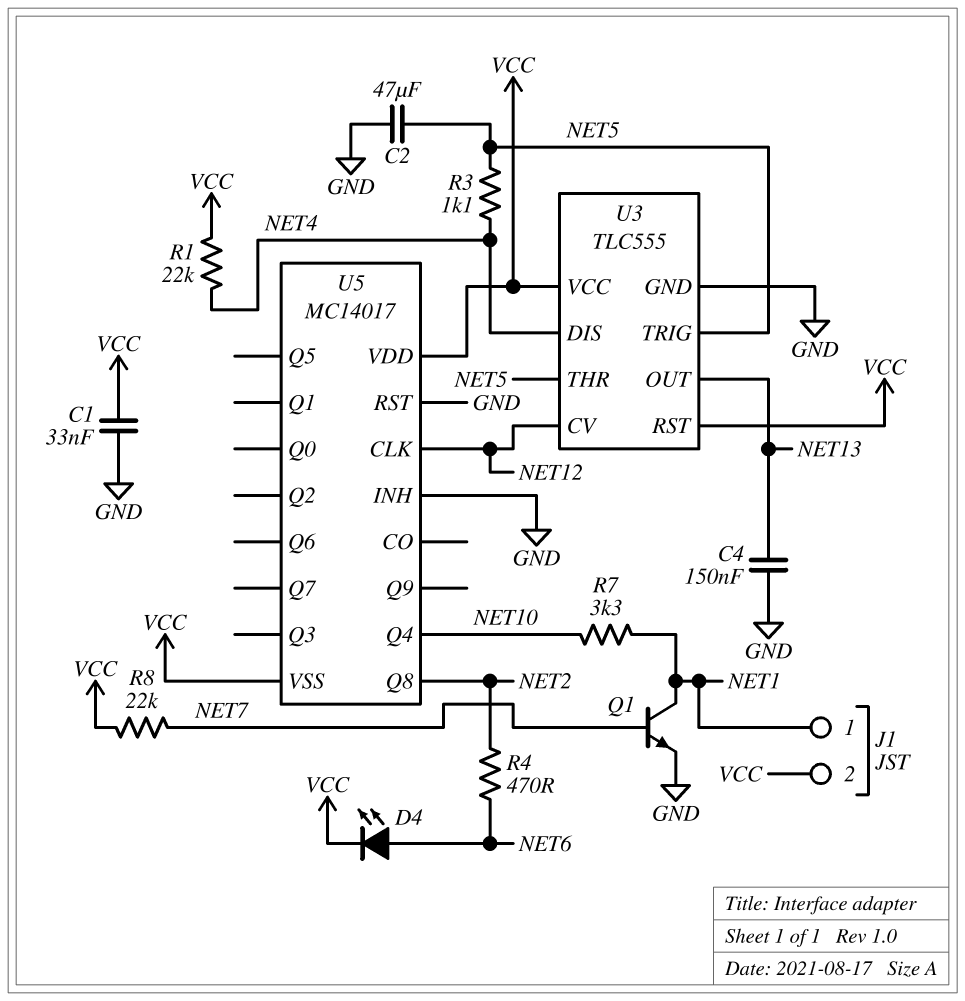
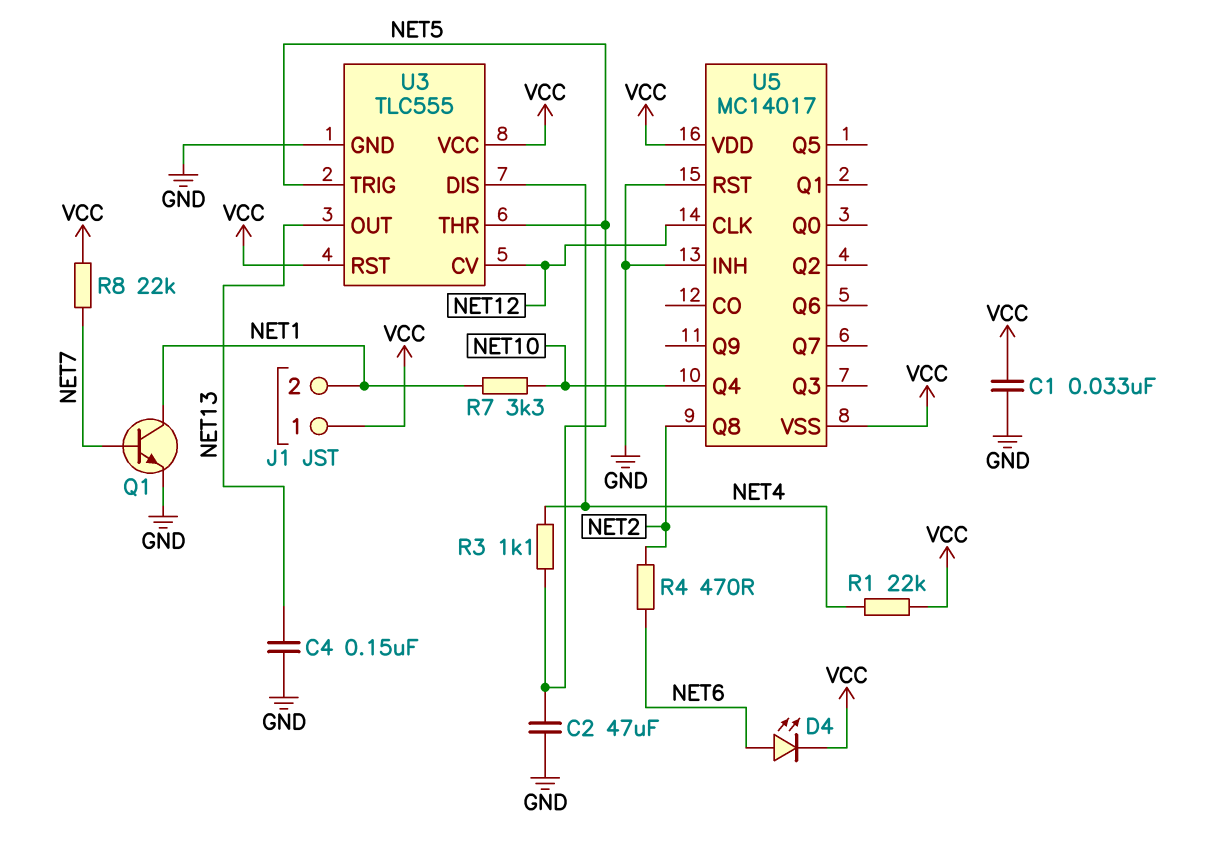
J1 pin 1: NET1 -> VCC
J1 pin 2: VCC -> NET1

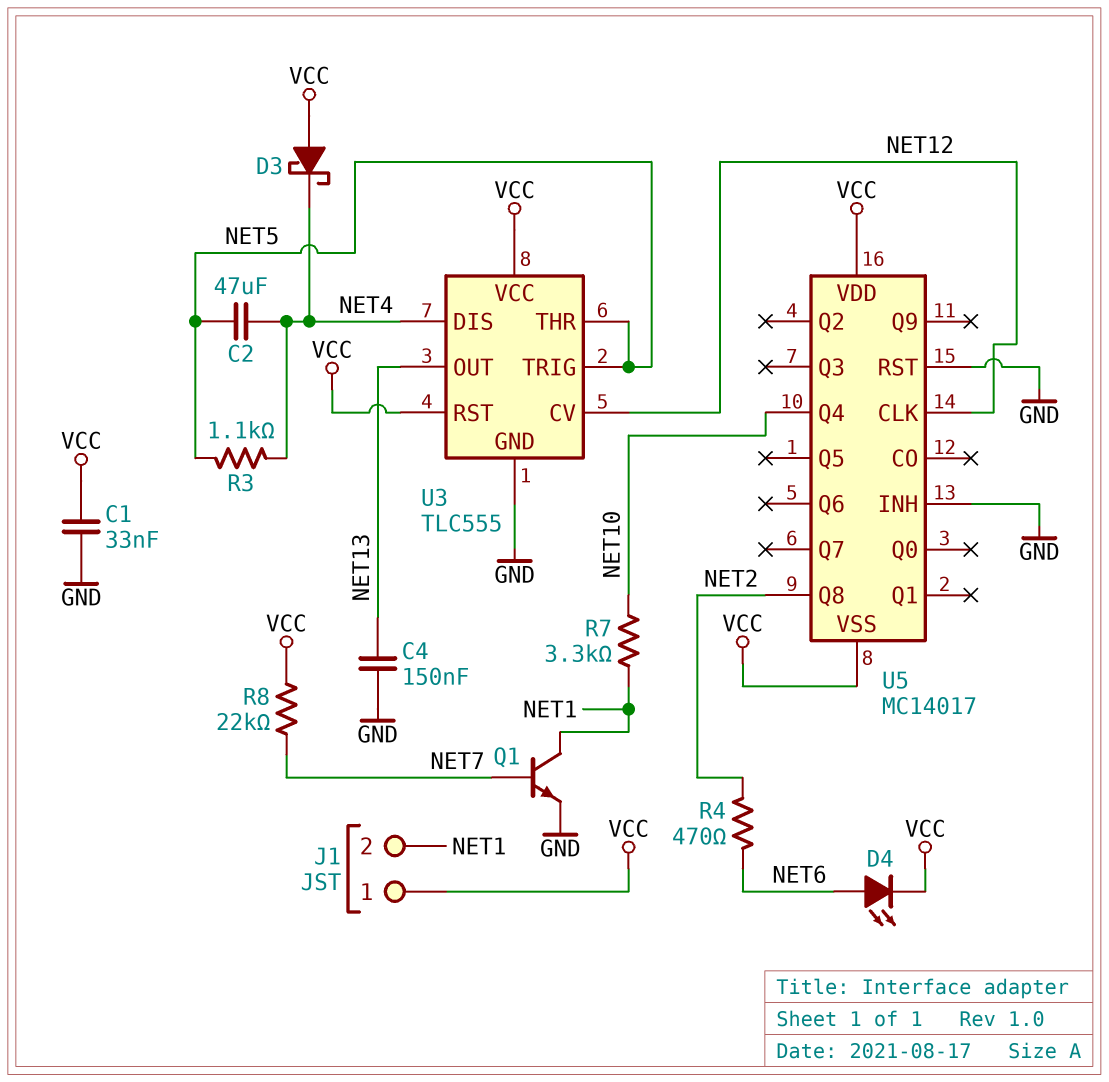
C2: 47uF (GND, NET5) -> 47uF (NET4, NET5)
D3: none -> schottky (A VCC, K NET4)
R1: 22k (NET4, VCC) -> none

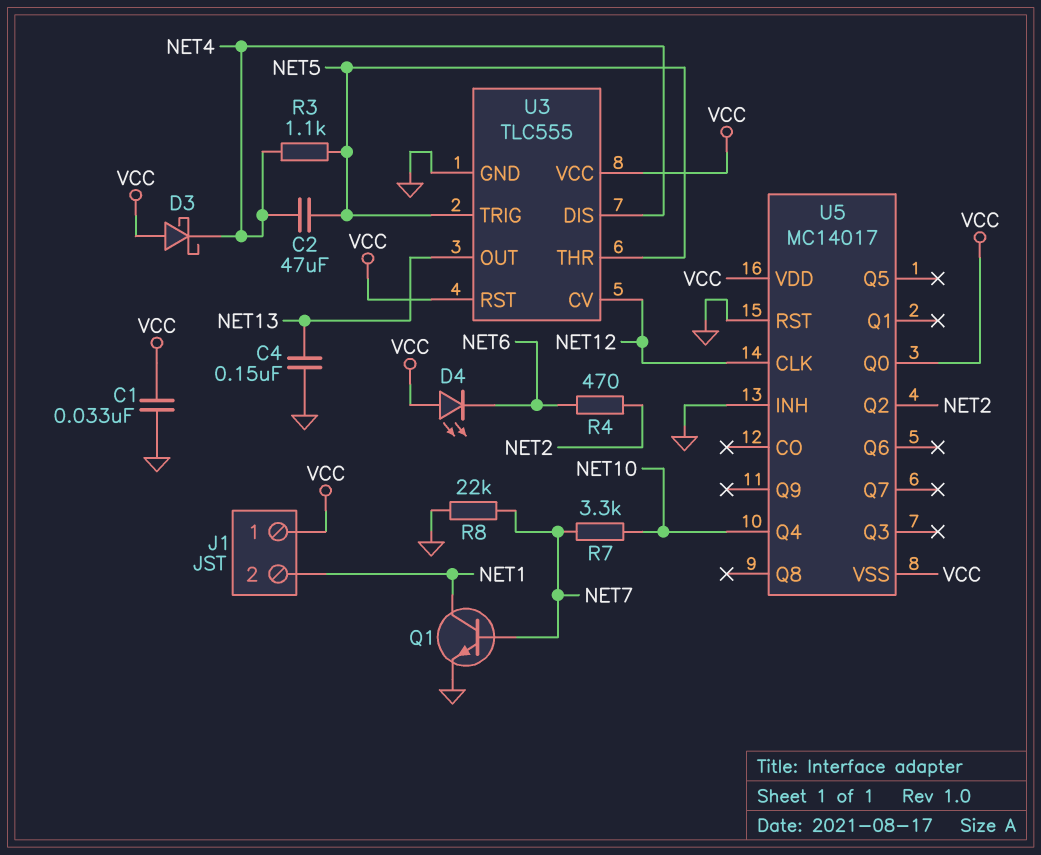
D4: LED (A NET6, K VCC) -> LED (A VCC, K NET6)
R7: 3.3k (NET1, NET10) -> 3.3k (NET7, NET10)
R8: 22k (NET7, VCC) -> 22k (GND, NET7)
U5 pin Q0: none -> VCC
U5 pin Q2: none -> NET2
U5 pin Q8: NET2 -> none

